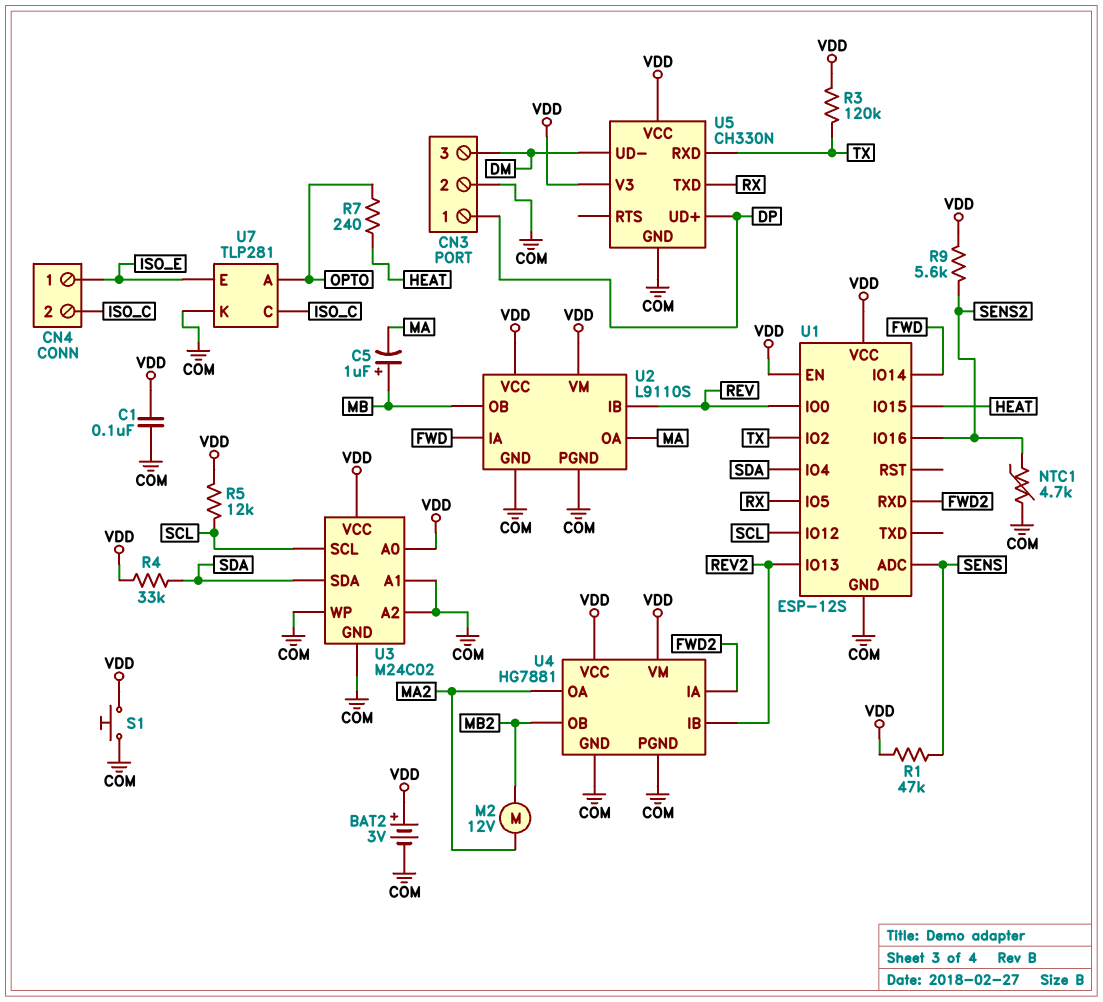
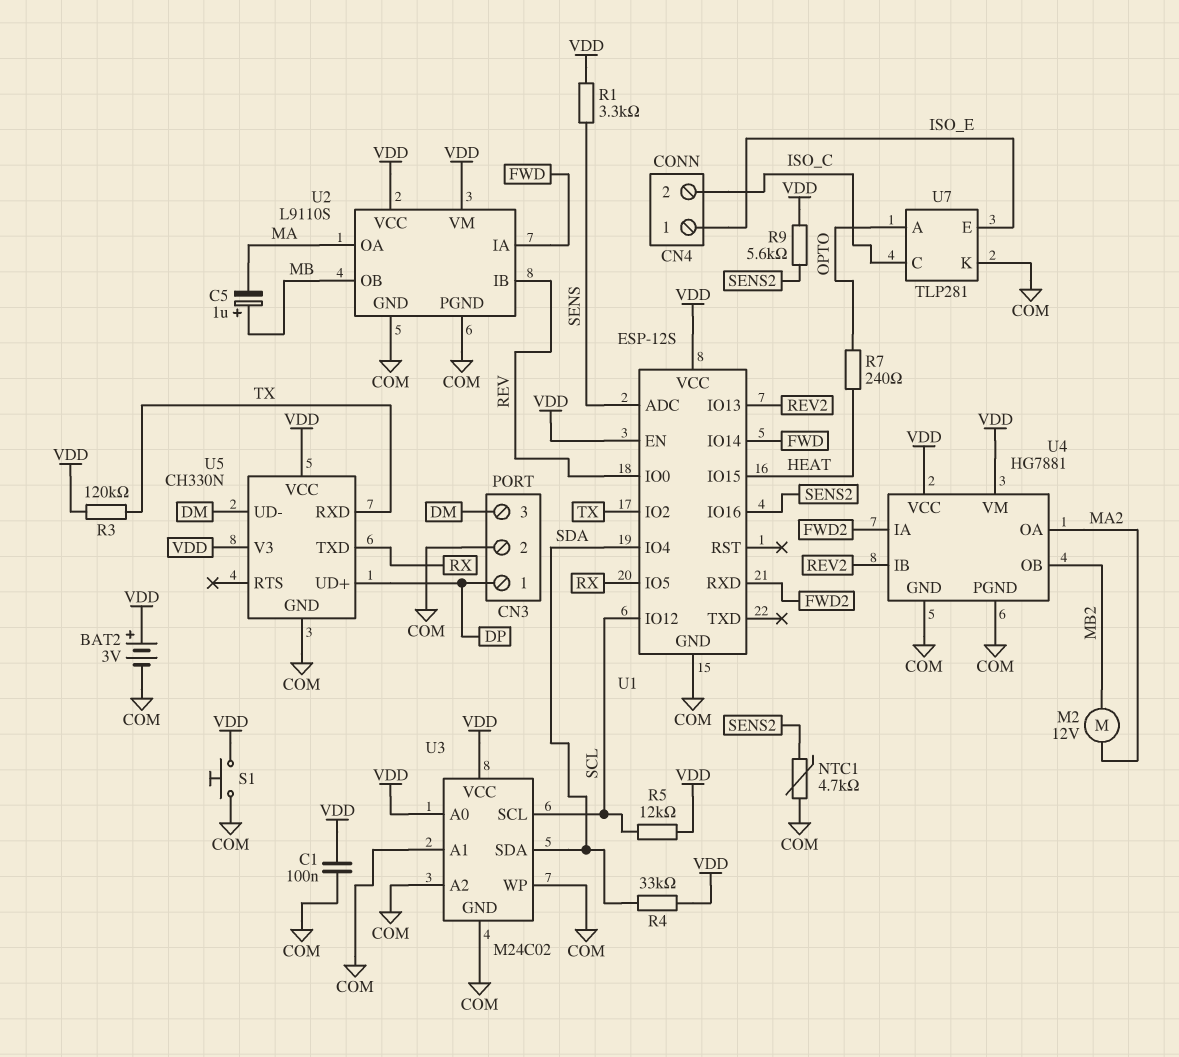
R1: 47k (SENS, VDD) -> 3.3k (SENS, VDD)

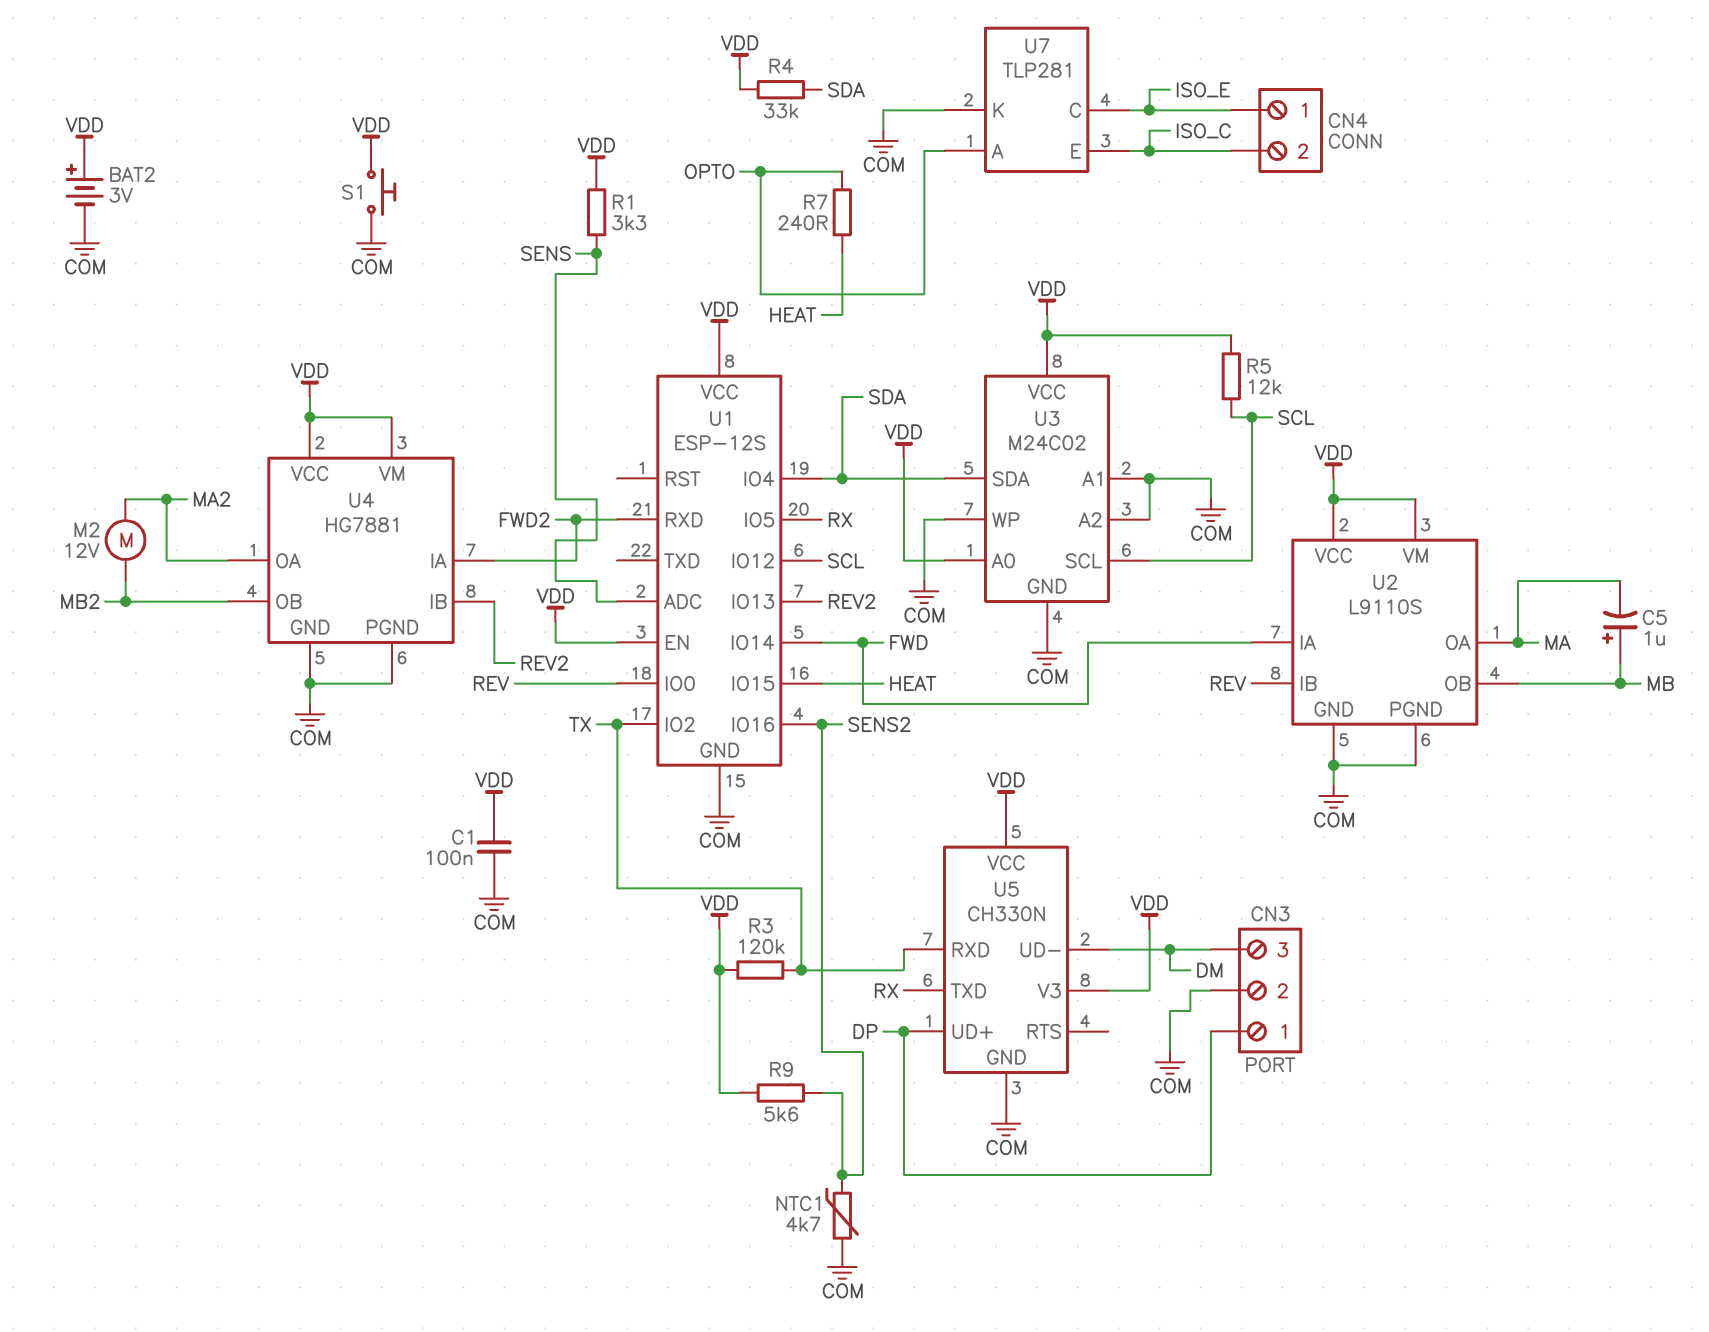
U7 pin C: ISO_C -> ISO_E
U7 pin E: ISO_E -> ISO_C

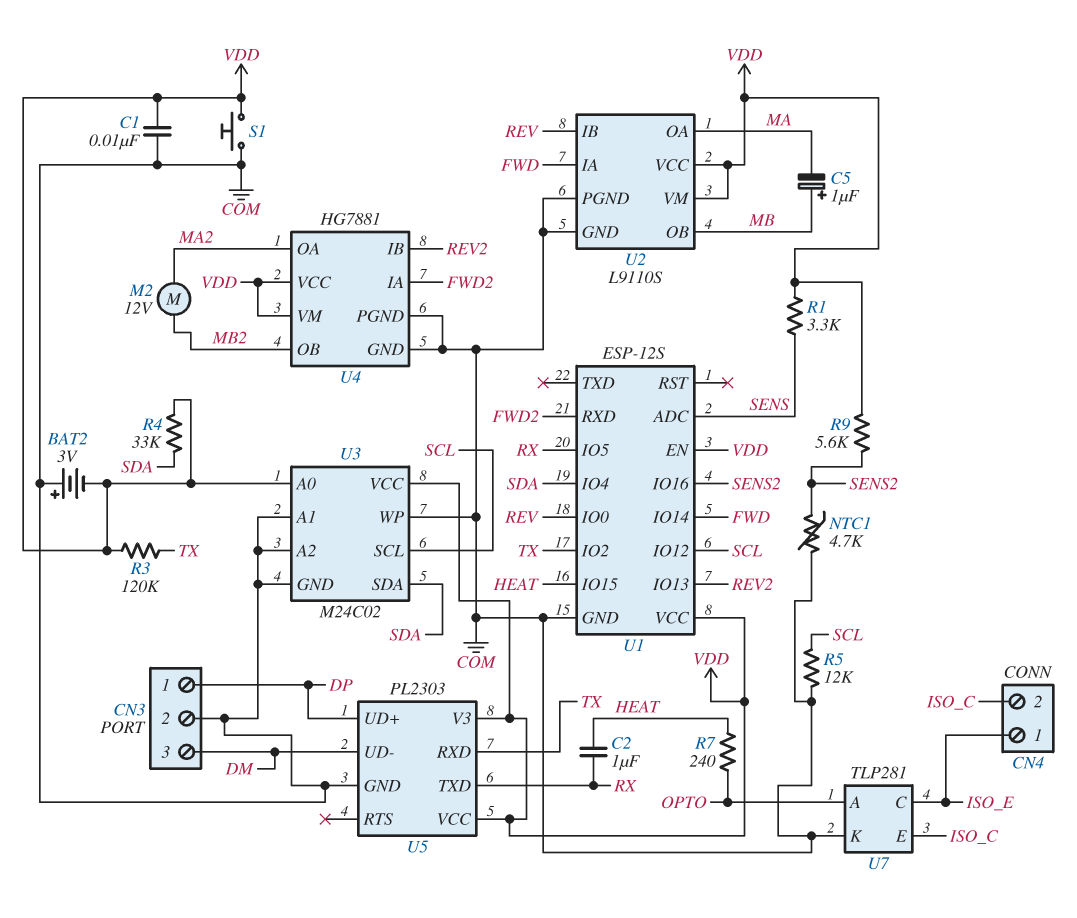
BAT2: 3V (plus VDD, minus COM) -> 3V (plus COM, minus VDD)
C1: 100nF (COM, VDD) -> 10nF (COM, VDD)
C2: none -> 1uF (HEAT, RX)
R5: 12k (SCL, VDD) -> 12k (COM, SCL)
U5: CH330N -> PL2303

